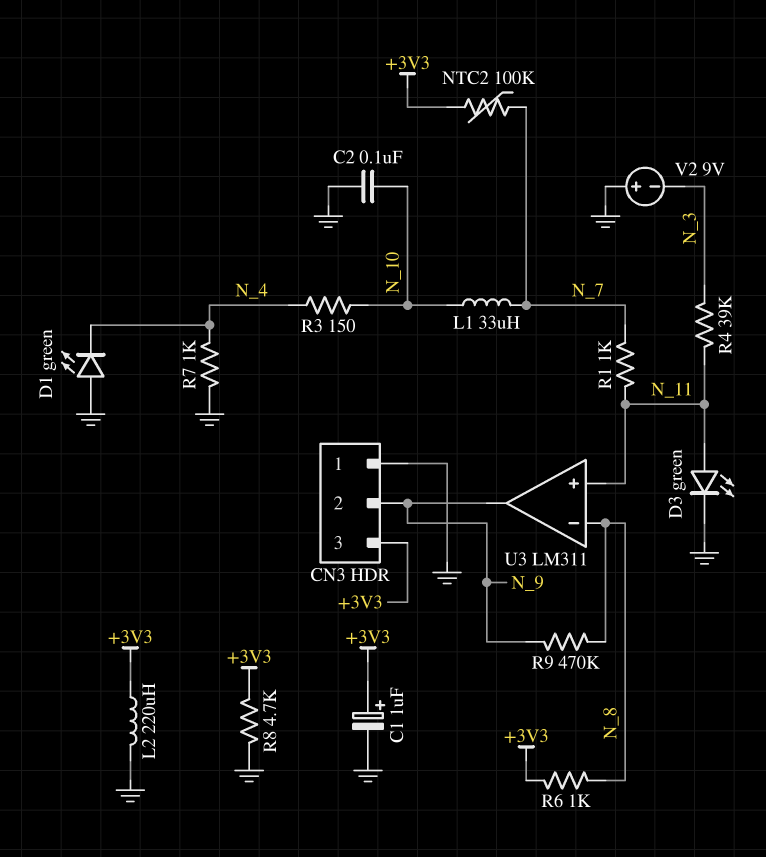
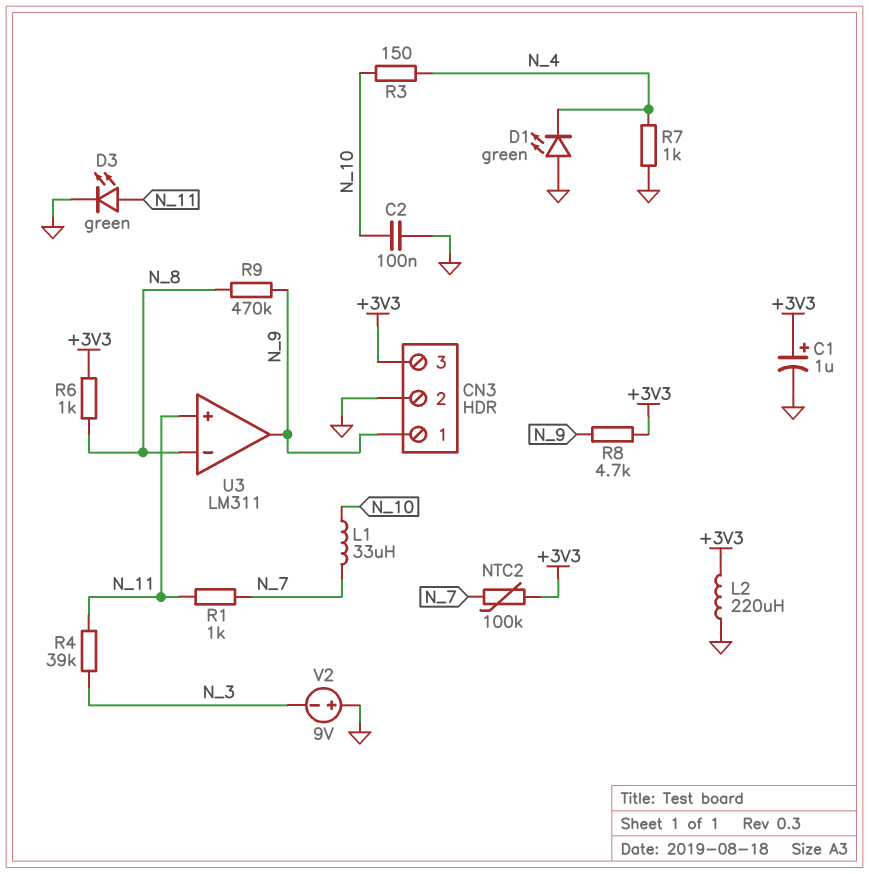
CN3 pin 1: GND -> N_9
CN3 pin 2: N_9 -> GND
R8: 4.7k (+3V3, GND) -> 4.7k (+3V3, N_9)

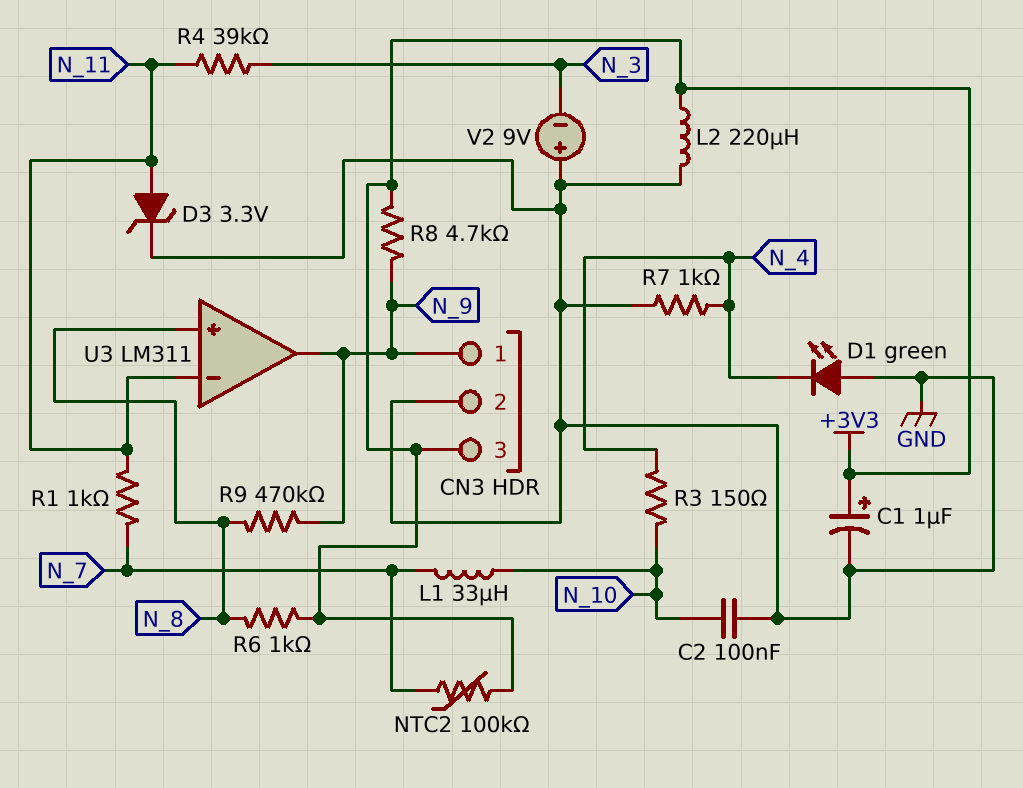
D3: LED green (A N_11, K GND) -> zener 3.3V (A N_11, K GND)
U3 pin in+: N_11 -> N_8
U3 pin in-: N_8 -> N_11

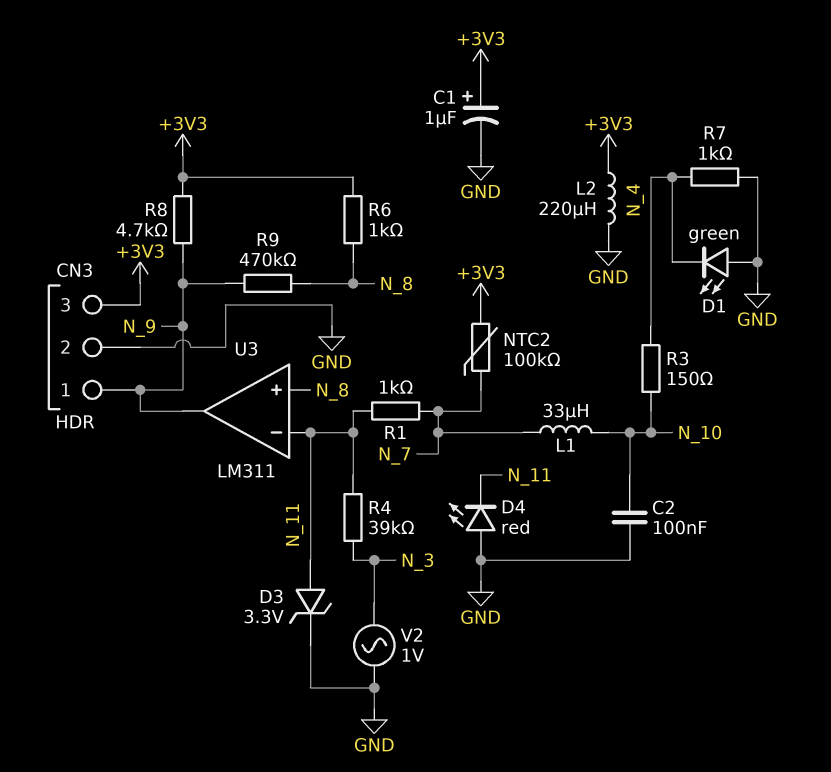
D4: none -> LED red (A GND, K N_11)
V2: 9V (plus GND, minus N_3) -> AC 1V (GND, N_3)

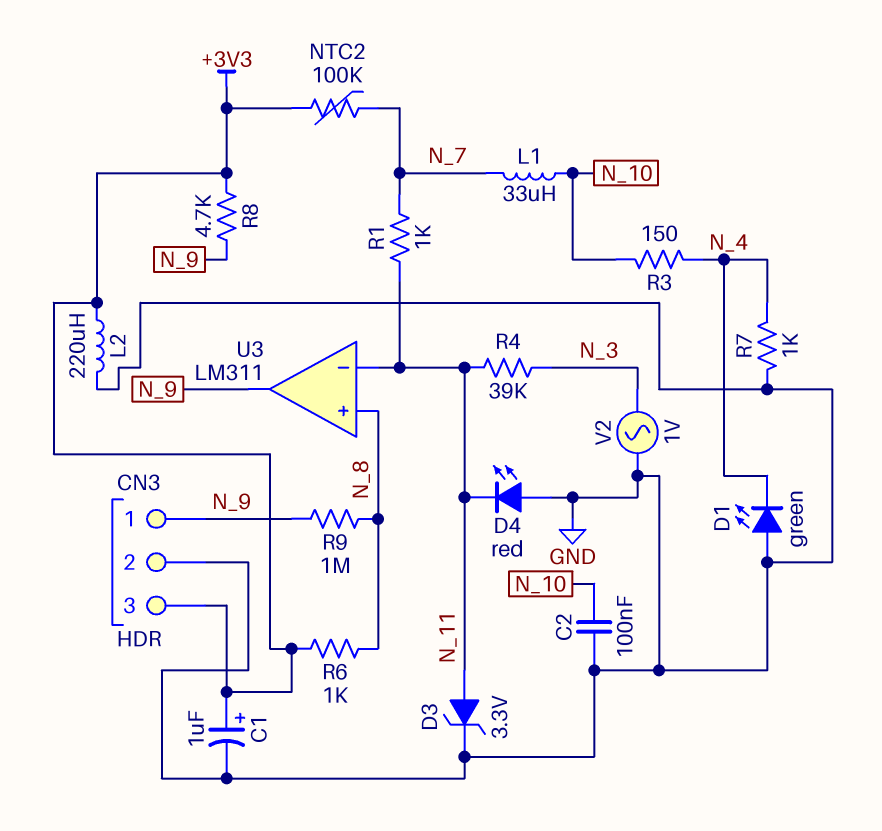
R9: 470k (N_8, N_9) -> 1M (N_8, N_9)

